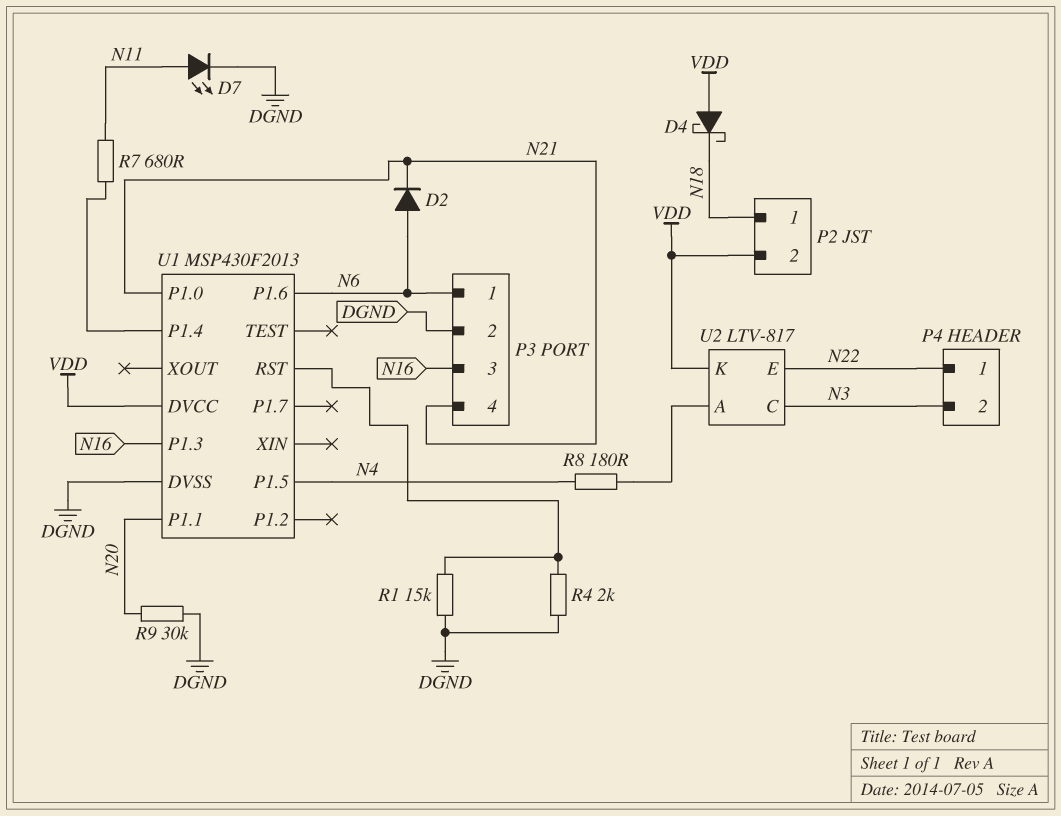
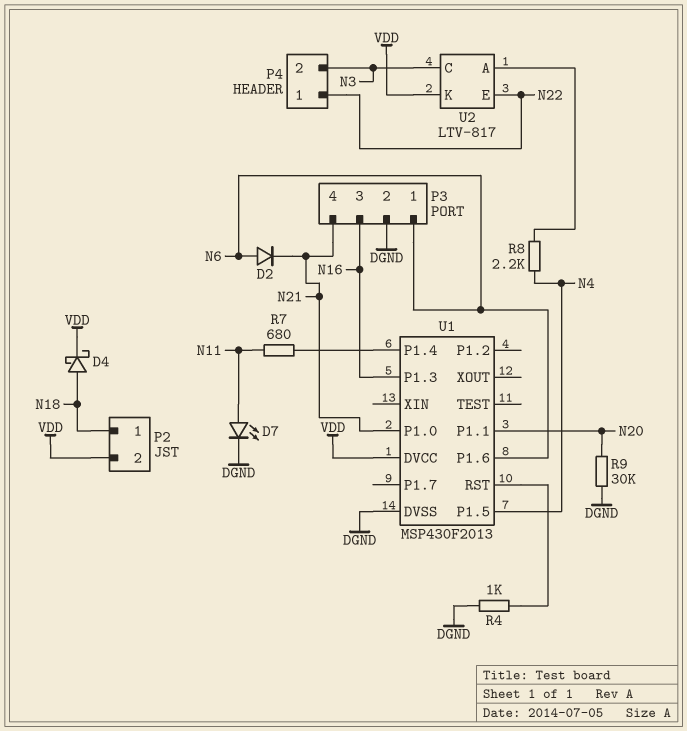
D4: schottky (A VDD, K N18) -> schottky (A N18, K VDD)
R1: 15k (DGND, U1/RST) -> none
R4: 2k (DGND, U1/RST) -> 1k (DGND, U1/RST)
R8: 180 (N4, U2/A) -> 2.2k (N4, U2/A)

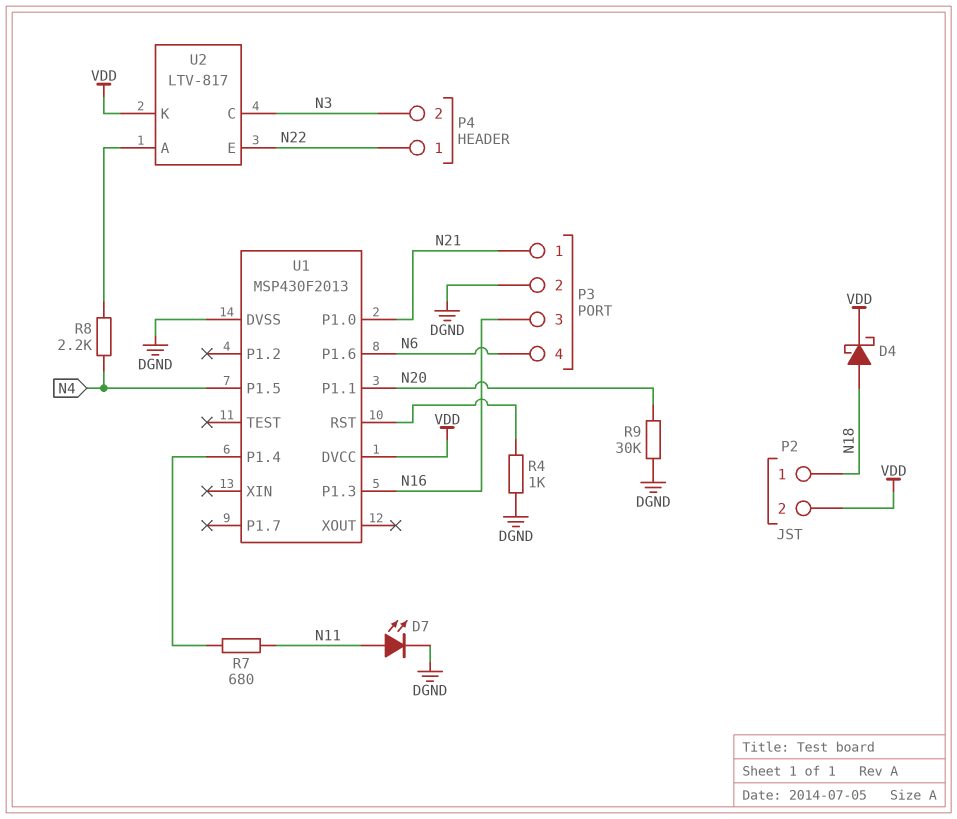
D2: diode (A N6, K N21) -> none
P3 pin 1: N6 -> N21
P3 pin 4: N21 -> N6

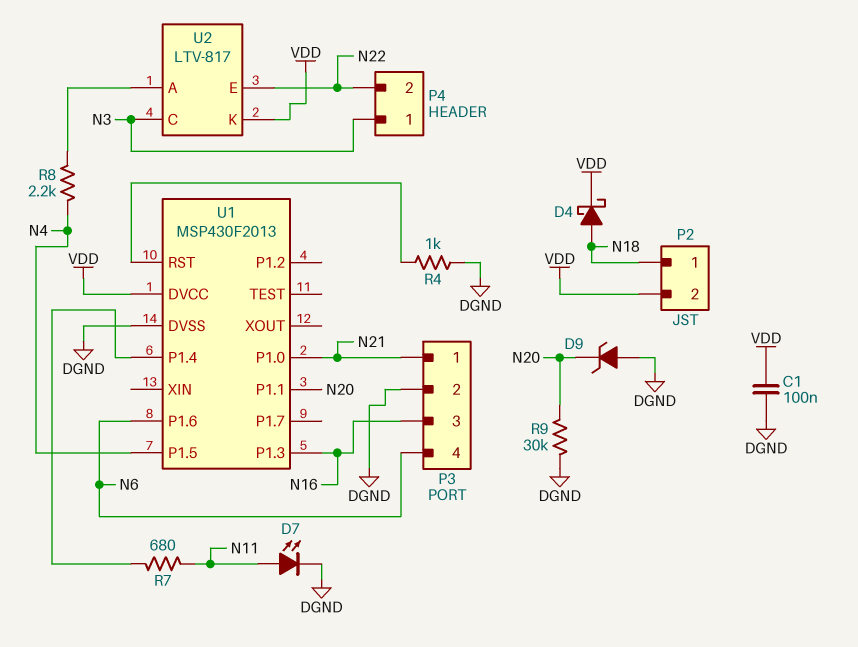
C1: none -> 100nF (DGND, VDD)
D9: none -> zener (A DGND, K N20)
P4 pin 1: N22 -> N3
P4 pin 2: N3 -> N22

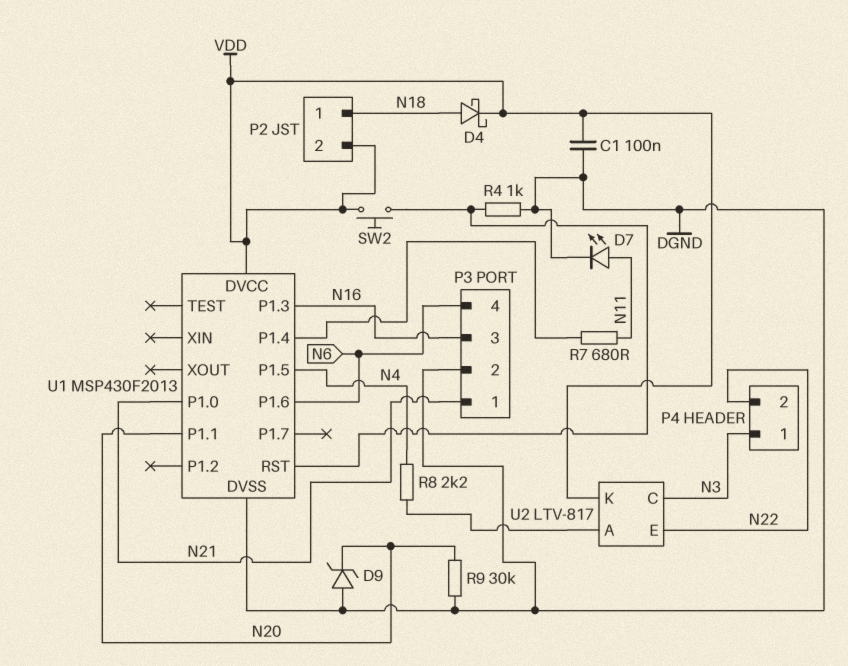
SW2: none -> button (U1/RST, VDD)

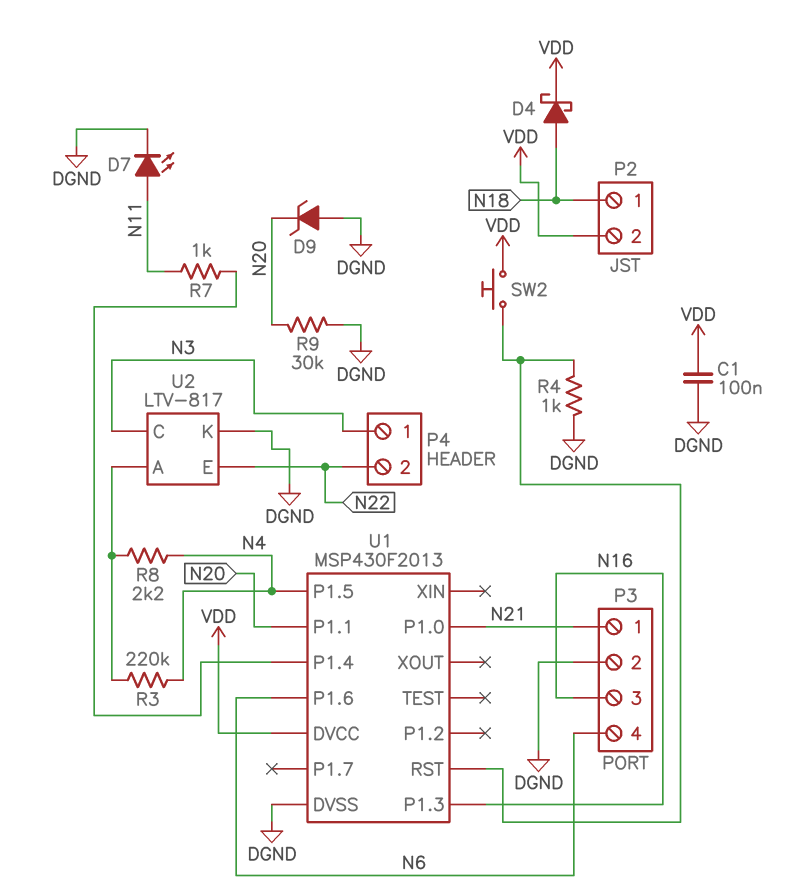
R3: none -> 220k (N4, U2/A)
R7: 680 (N11, U1/P1.4) -> 1k (N11, U1/P1.4)
U2 pin K: VDD -> DGND

